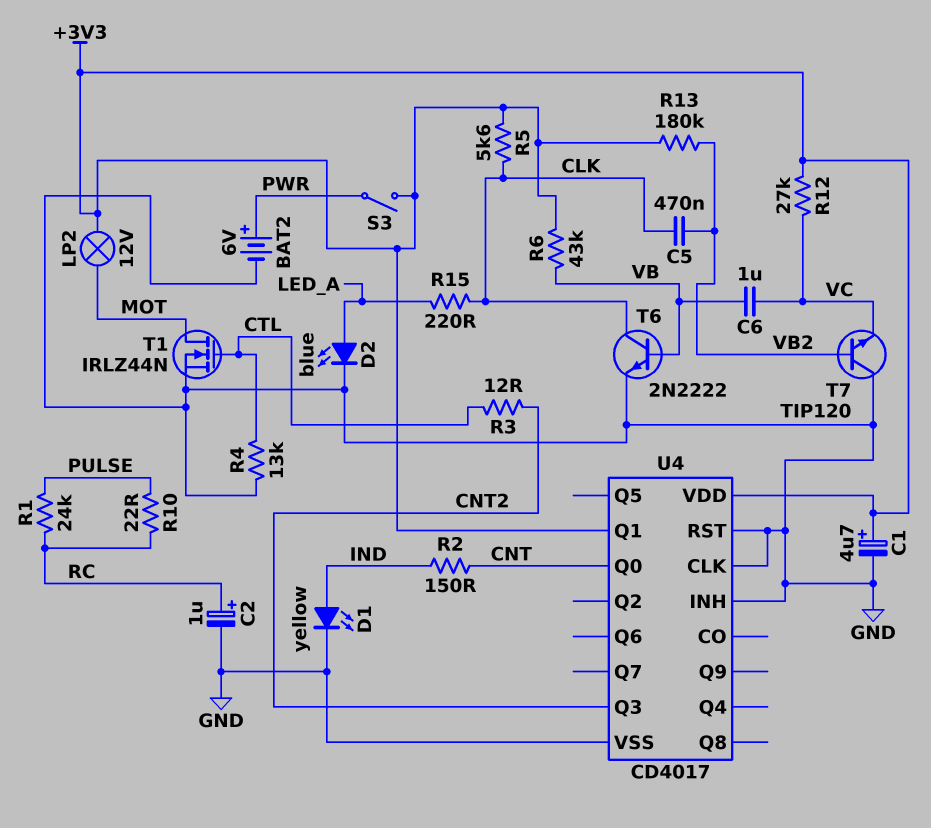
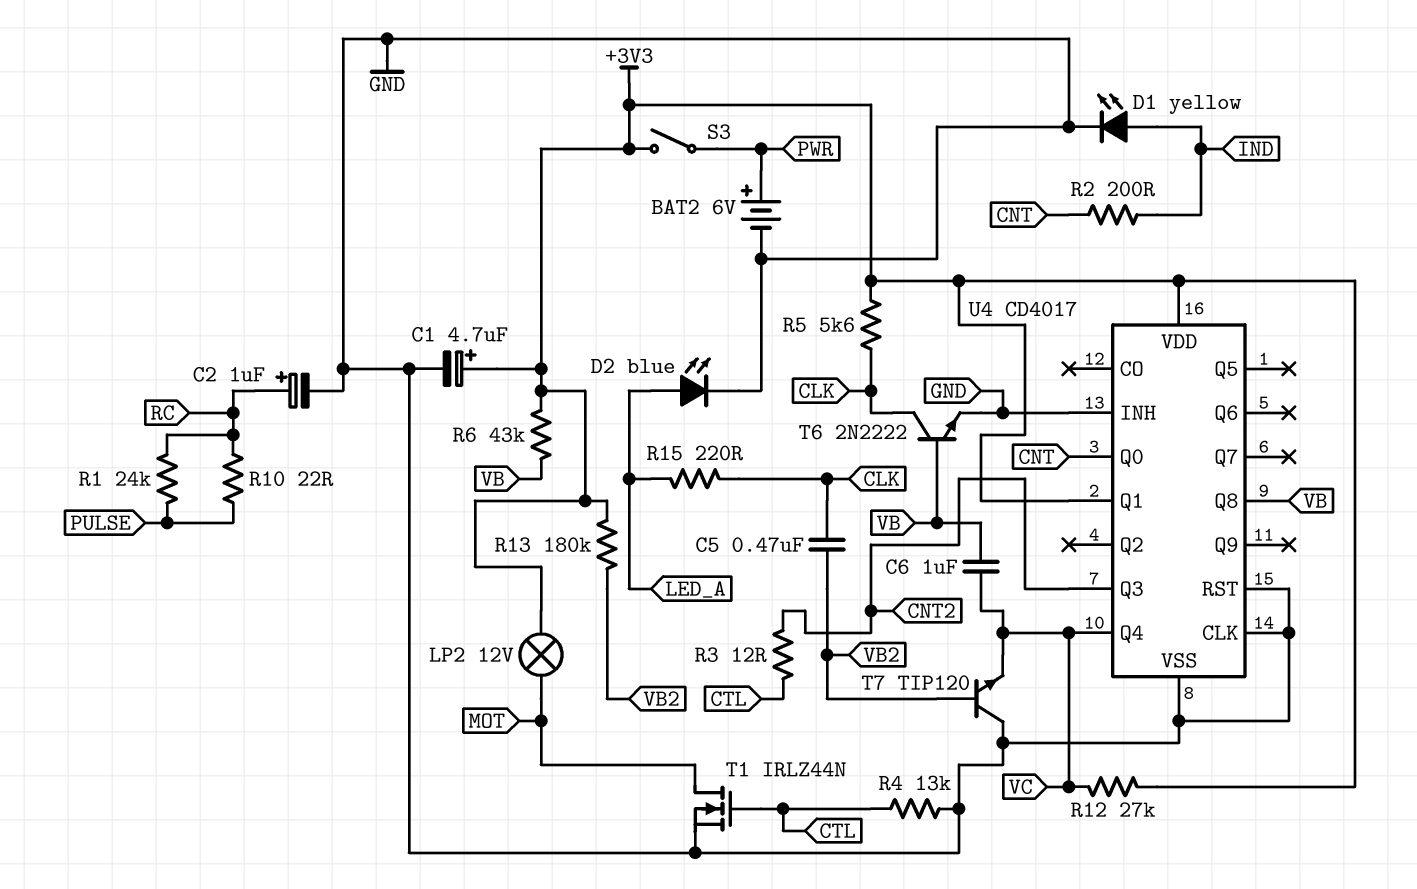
R2: 150 (CNT, IND) -> 200 (CNT, IND)
U4 pin Q4: none -> VC
U4 pin Q8: none -> VB

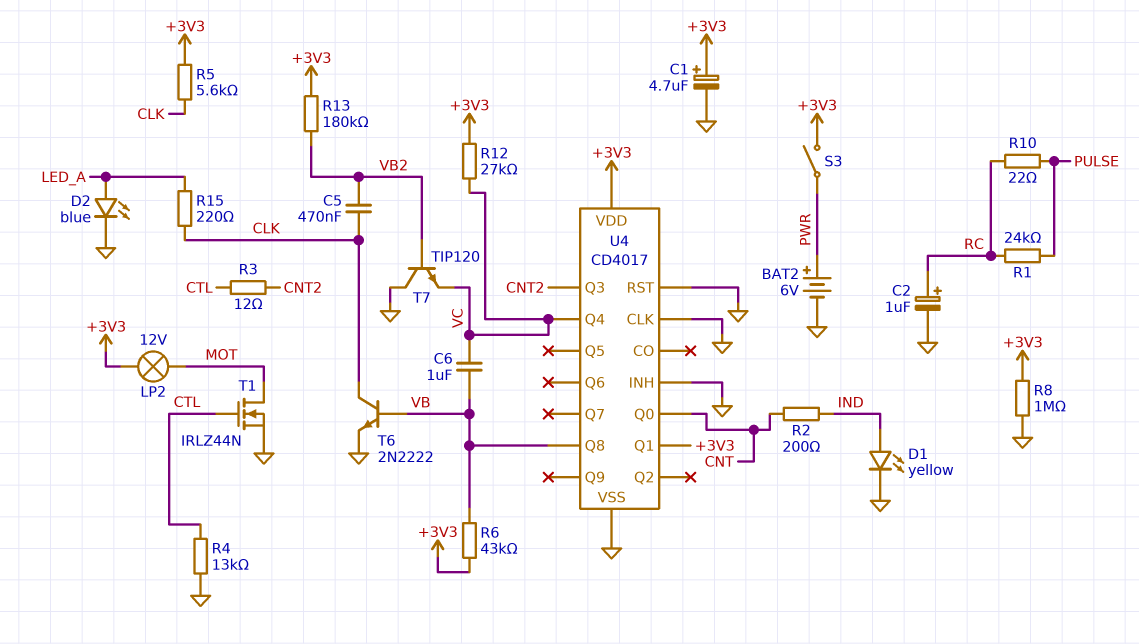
R8: none -> 1M (+3V3, GND)

